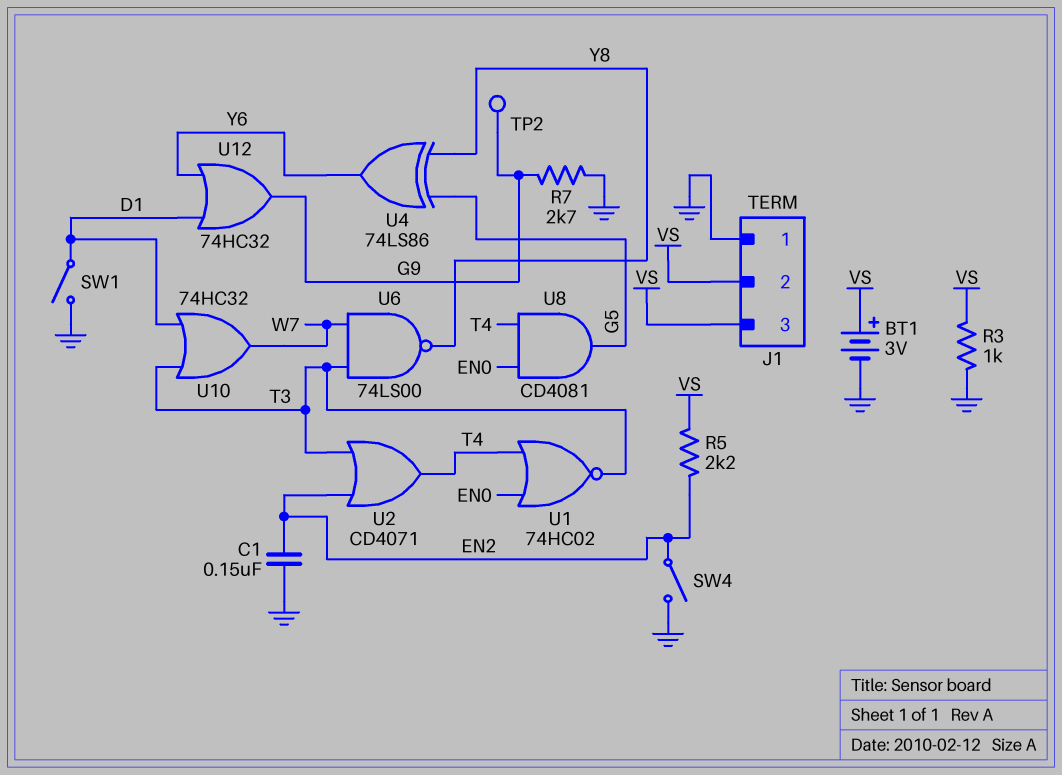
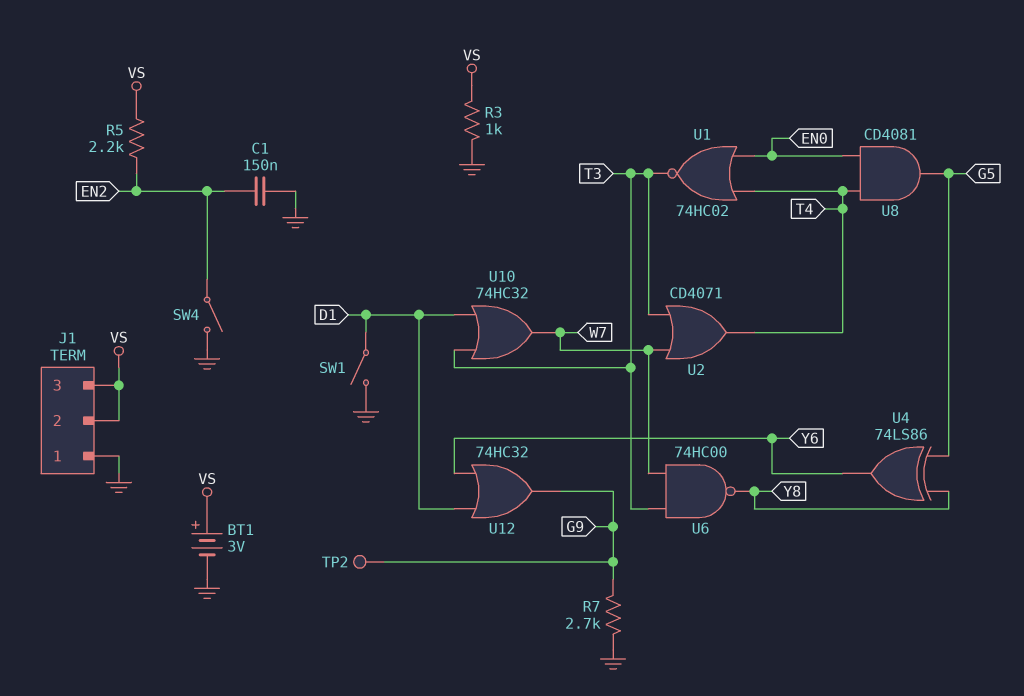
U2: OR CD4071 (in EN2, in T3, out T4) -> OR CD4071 (in T3, in W7, out T4)
U6: NAND 74LS00 (in T3, in W7, out Y8) -> NAND 74HC00 (in T3, in W7, out Y8)

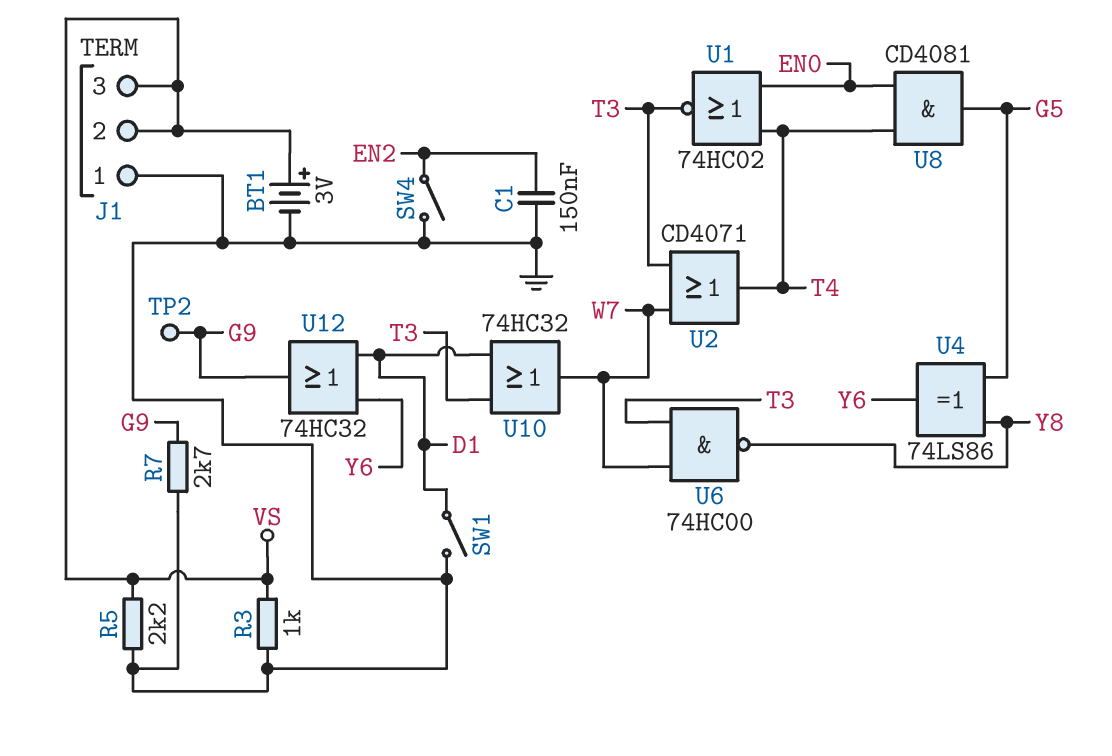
R5: 2.2k (EN2, VS) -> 2.2k (GND, VS)

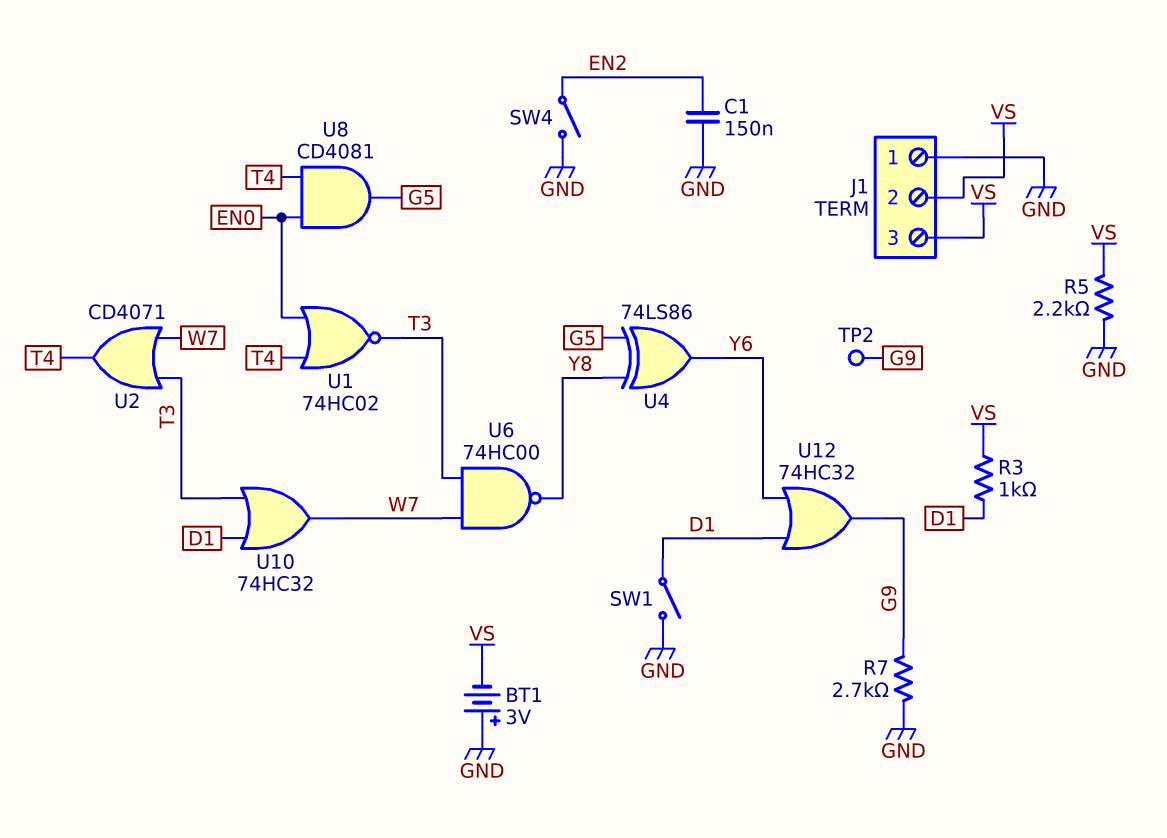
BT1: 3V (plus VS, minus GND) -> 3V (plus GND, minus VS)
R3: 1k (GND, VS) -> 1k (D1, VS)

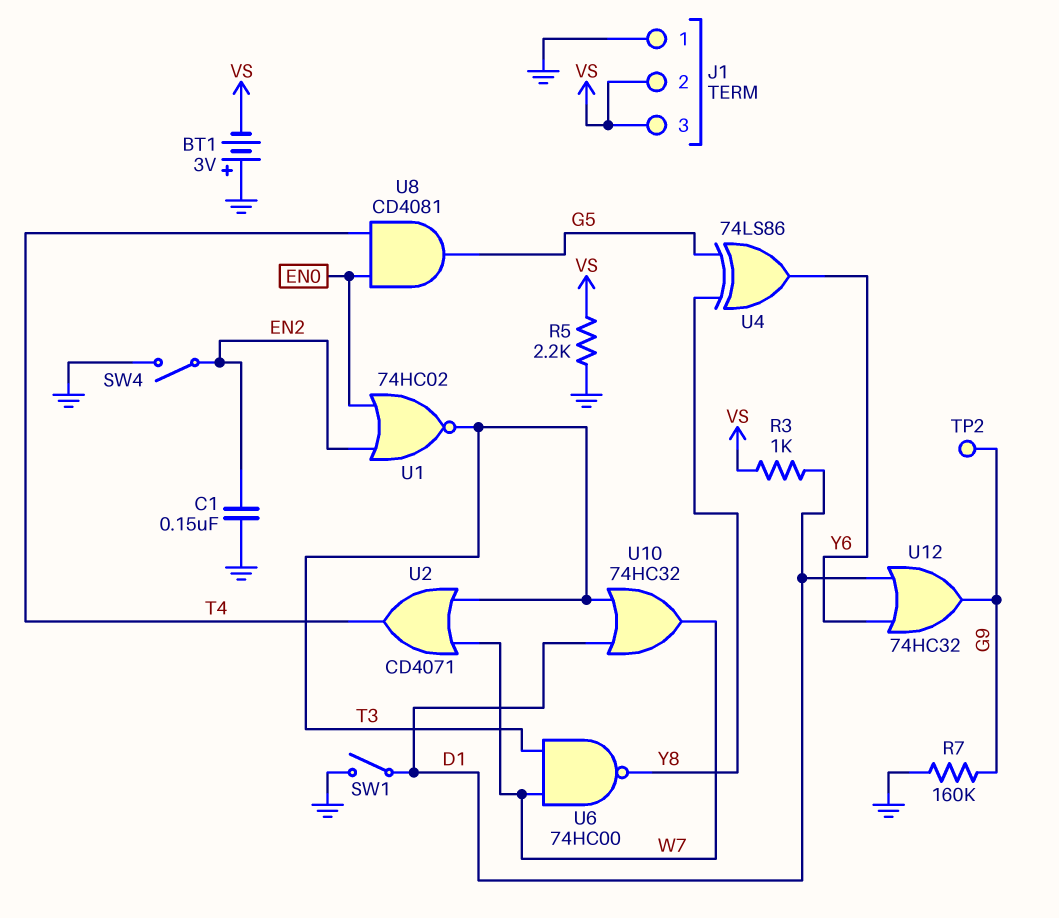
R7: 2.7k (G9, GND) -> 160k (G9, GND)
U1: NOR 74HC02 (in EN0, in T4, out T3) -> NOR 74HC02 (in EN0, in EN2, out T3)

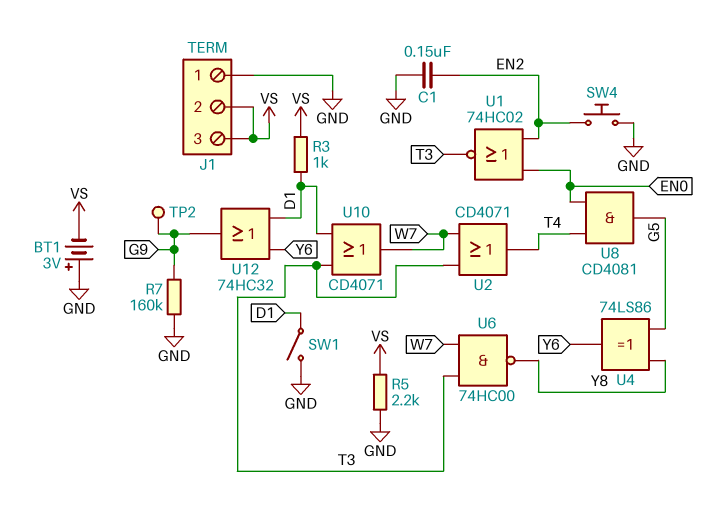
SW4: switch (EN2, GND) -> button (EN2, GND)
U10: OR 74HC32 (in D1, in T3, out W7) -> OR CD4071 (in D1, in T3, out W7)

